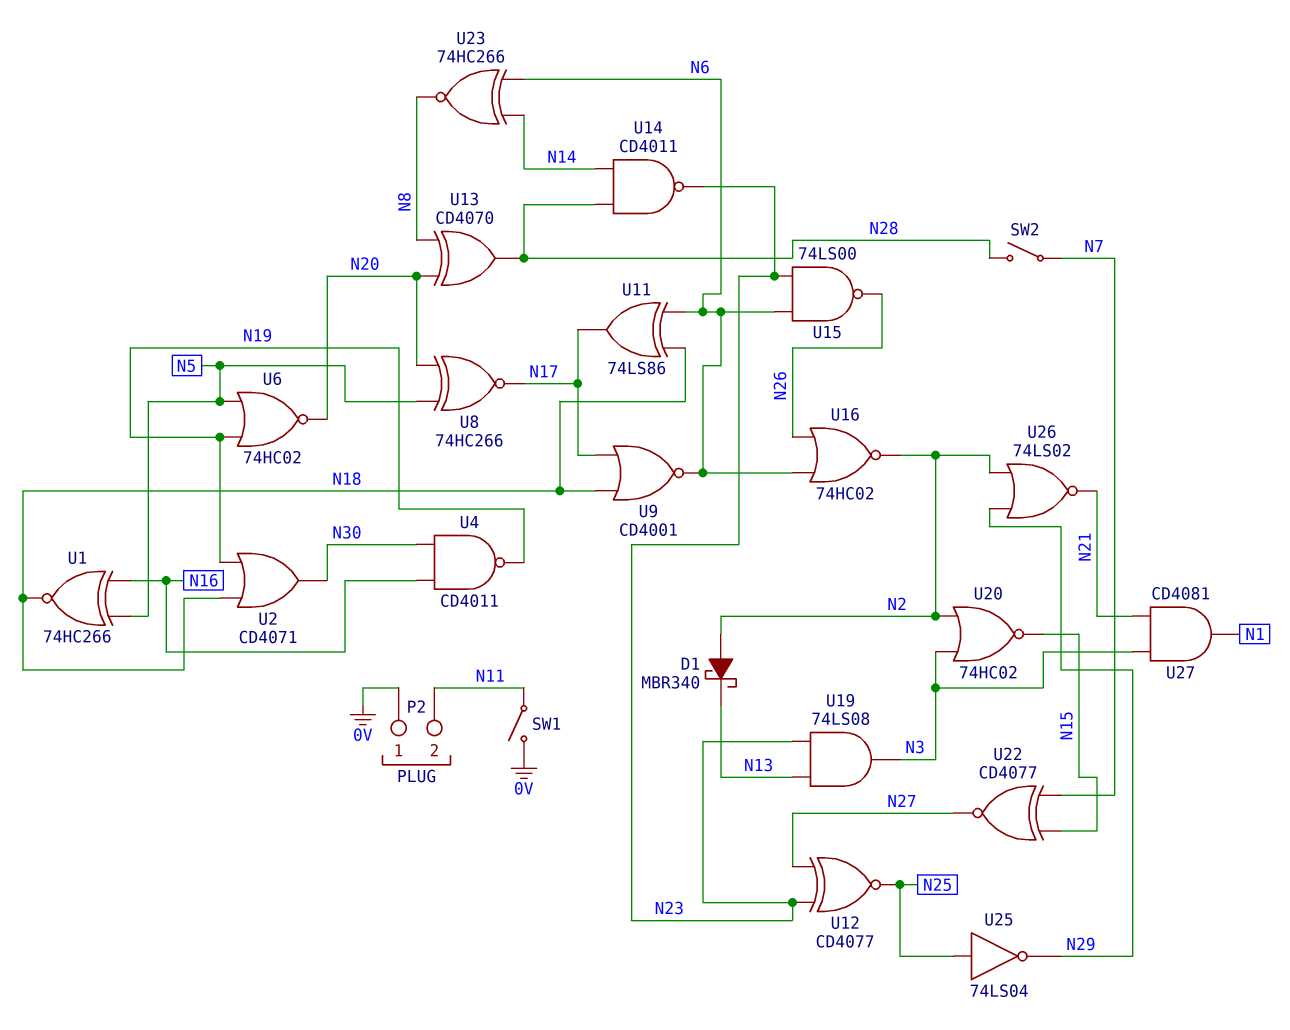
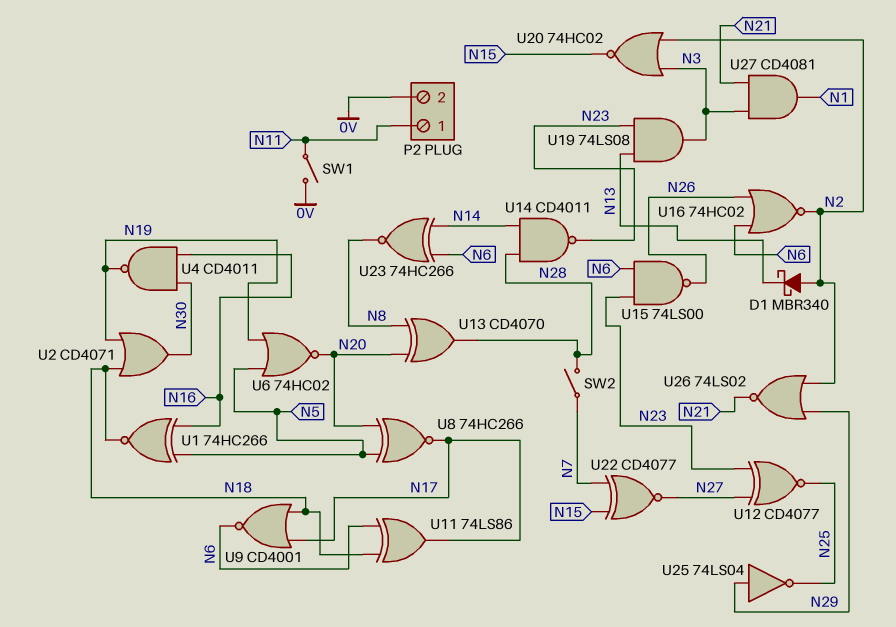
P2 pin 1: 0V -> N11
P2 pin 2: N11 -> 0V
U25: NOT 74LS04 (in N25, out N29) -> NOT 74LS04 (in N29, out N25)

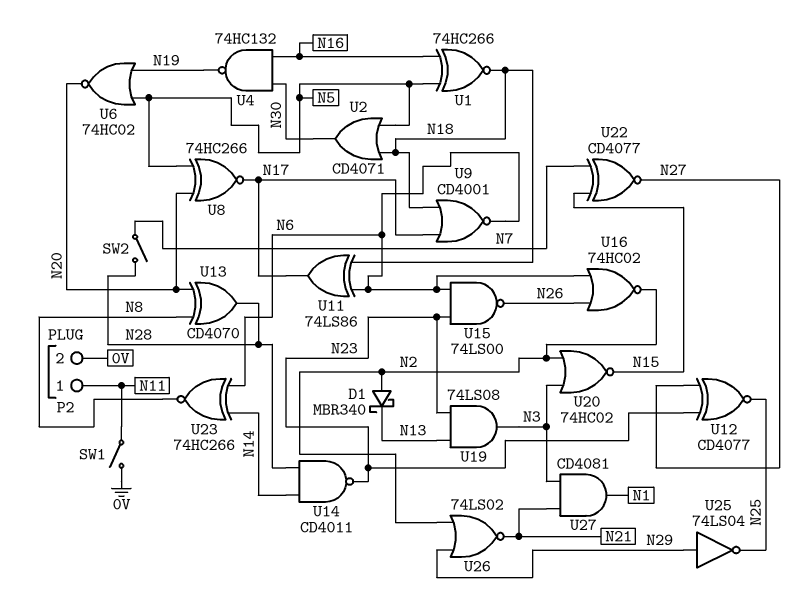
U2: OR CD4071 (in N18, in N19, out N30) -> OR CD4071 (in N5, in N18, out N30)
U4: NAND CD4011 (in N16, in N30, out N19) -> NAND 74HC132 (in N16, in N30, out N19)

